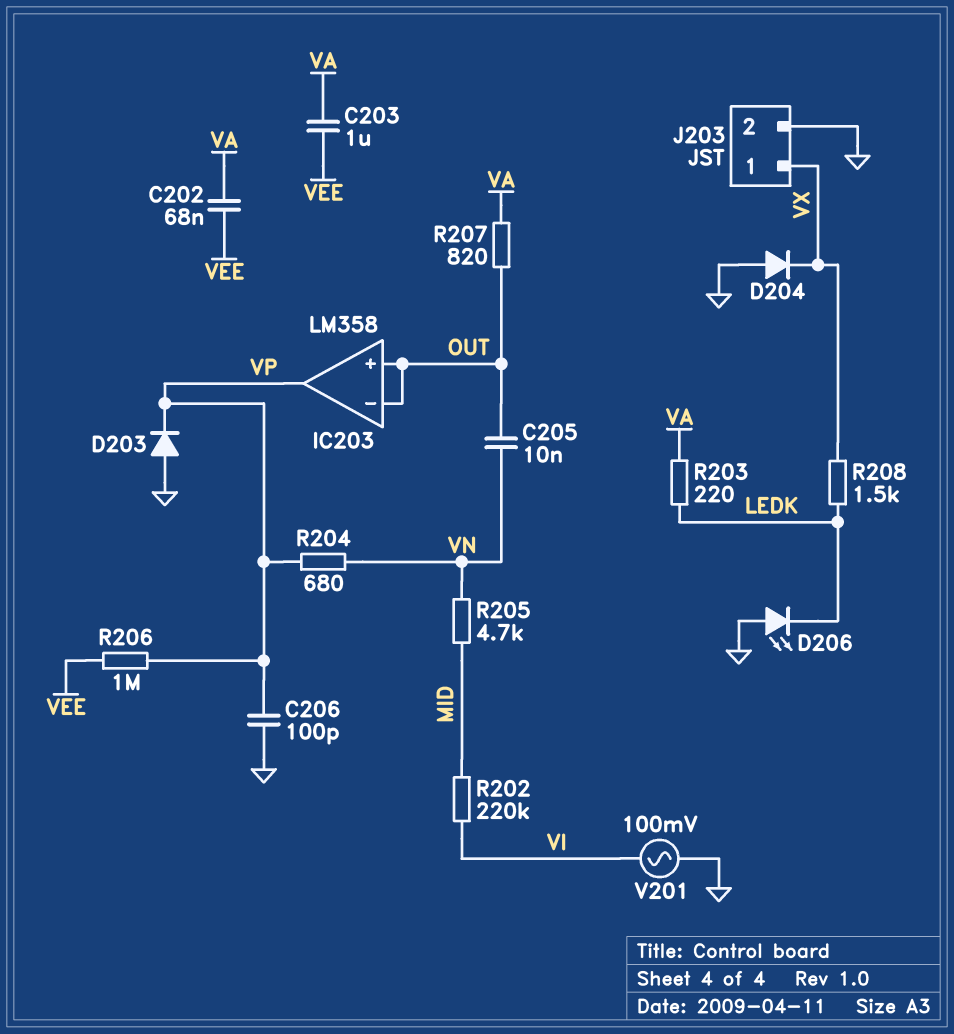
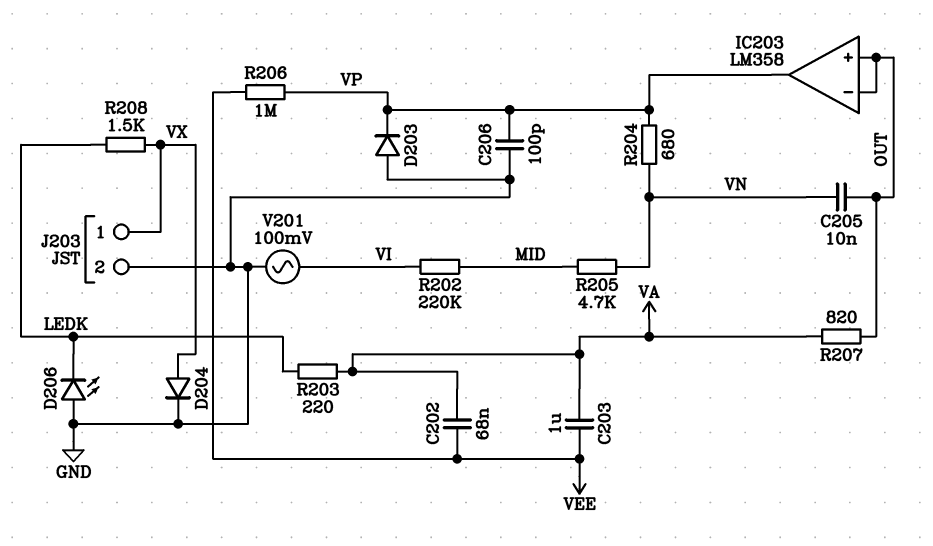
D204: diode (A GND, K VX) -> diode (A VX, K GND)

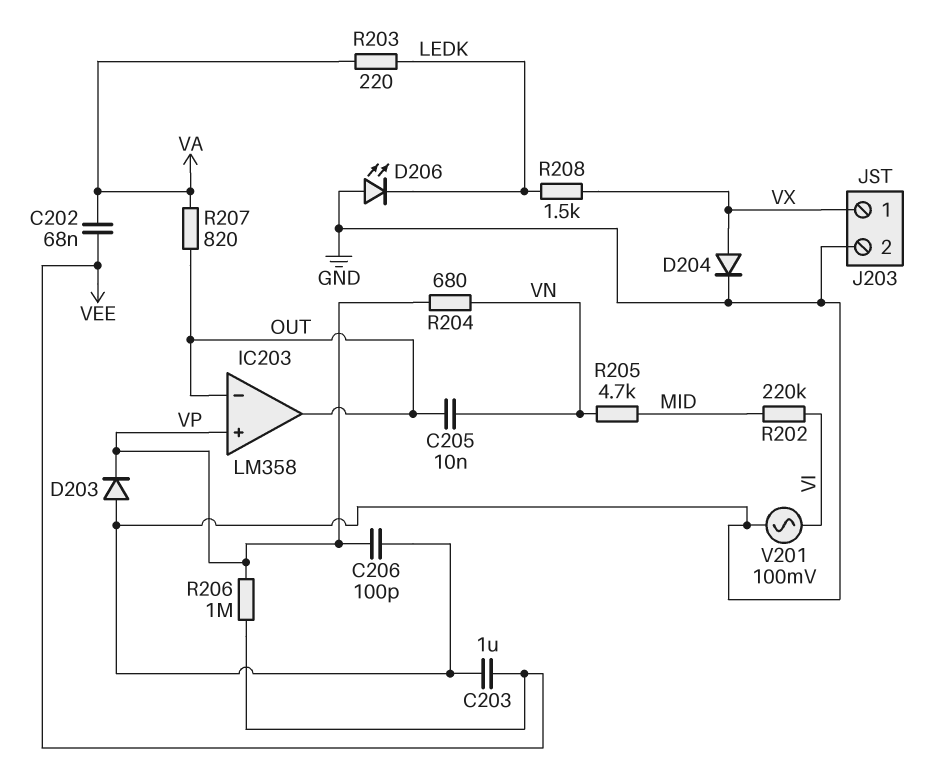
C203: 1uF (VA, VEE) -> 1uF (GND, VEE)
IC203 pin in+: OUT -> VP
IC203 pin out: VP -> OUT

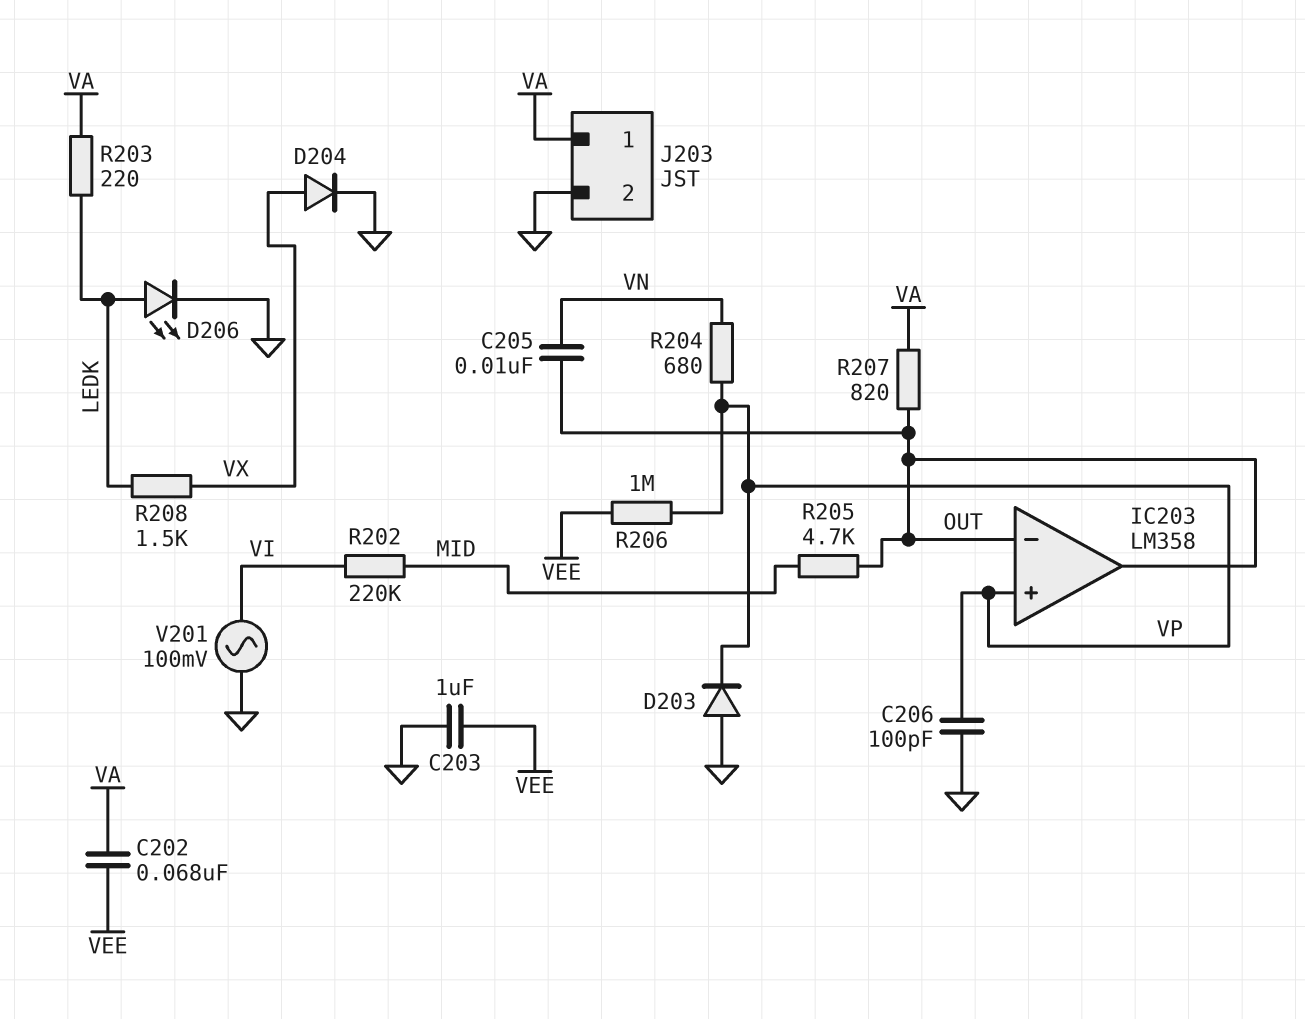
D206: LED (A GND, K LEDK) -> LED (A LEDK, K GND)
J203 pin 1: VX -> VA
R205: 4.7k (MID, VN) -> 4.7k (MID, OUT)

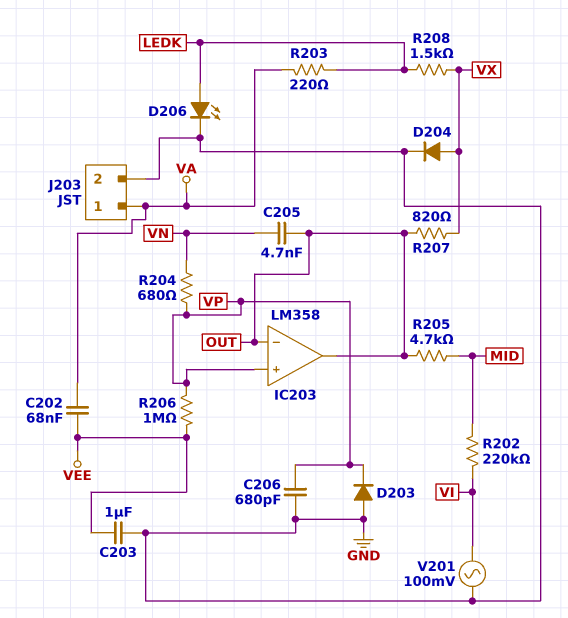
C205: 10nF (OUT, VN) -> 4.7nF (OUT, VN)
C206: 100pF (GND, VP) -> 680pF (GND, VP)
R207: 820 (OUT, VA) -> 820 (OUT, VX)

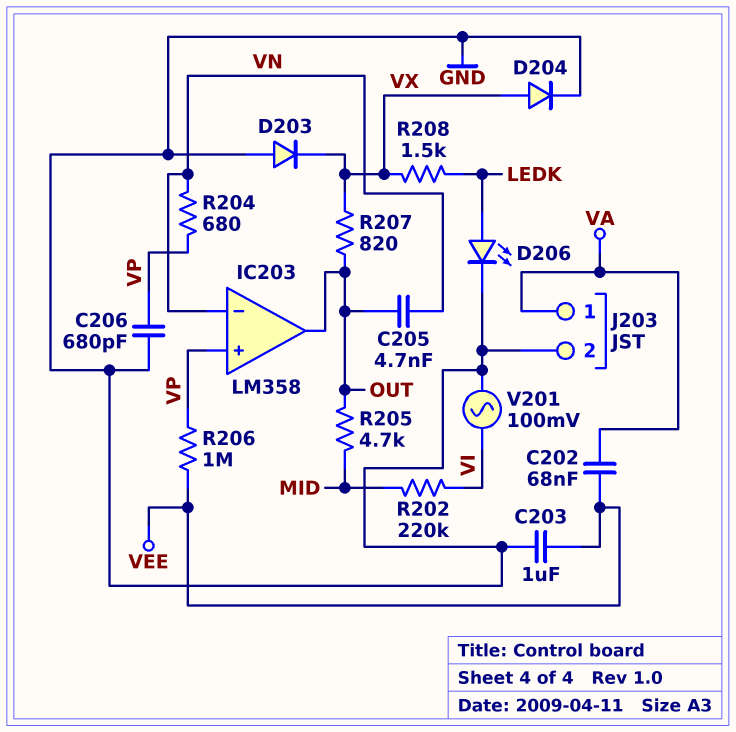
D203: diode (A GND, K VP) -> diode (A GND, K VX)
IC203 pin in-: OUT -> VN
R203: 220 (LEDK, VA) -> none

